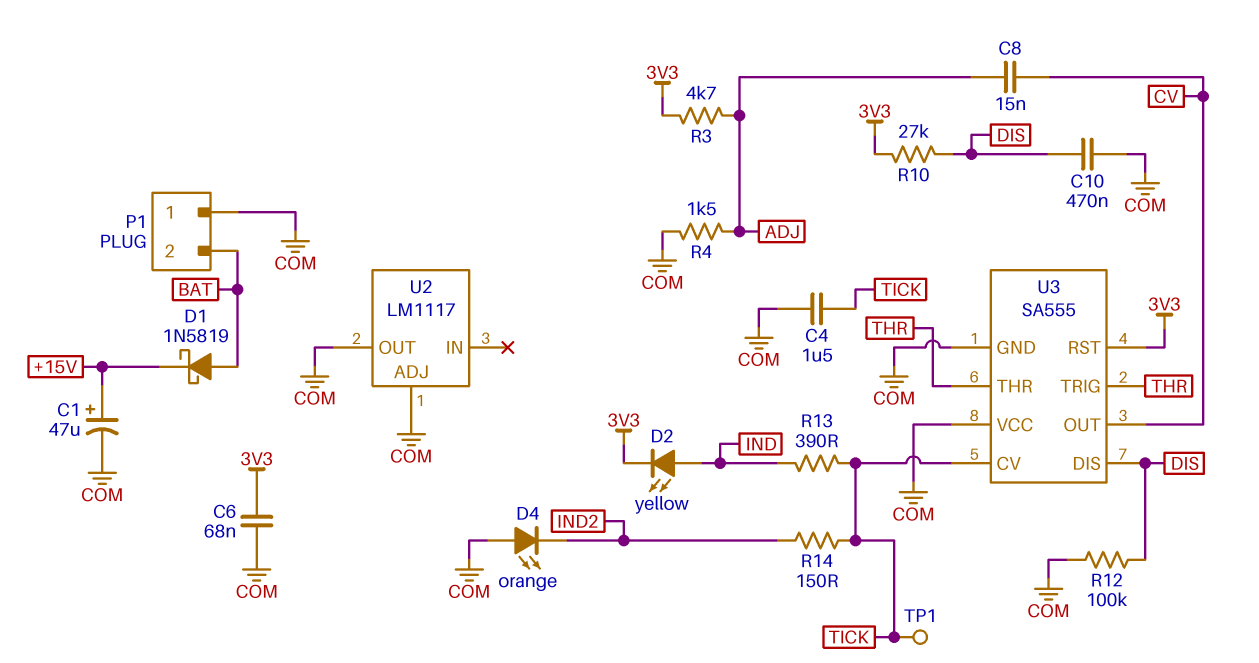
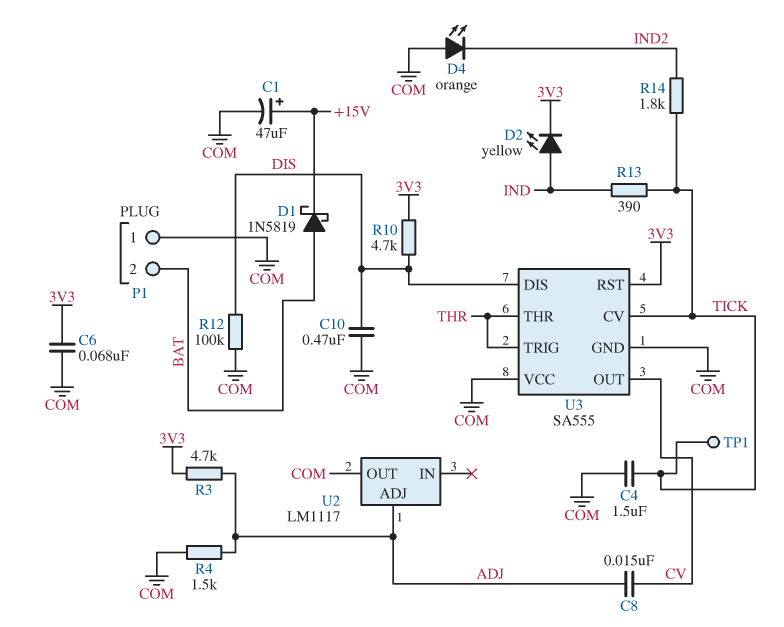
R10: 27k (3V3, DIS) -> 4.7k (3V3, DIS)
R14: 150 (IND2, TICK) -> 1.8k (IND2, TICK)
U2 pin ADJ: COM -> ADJ

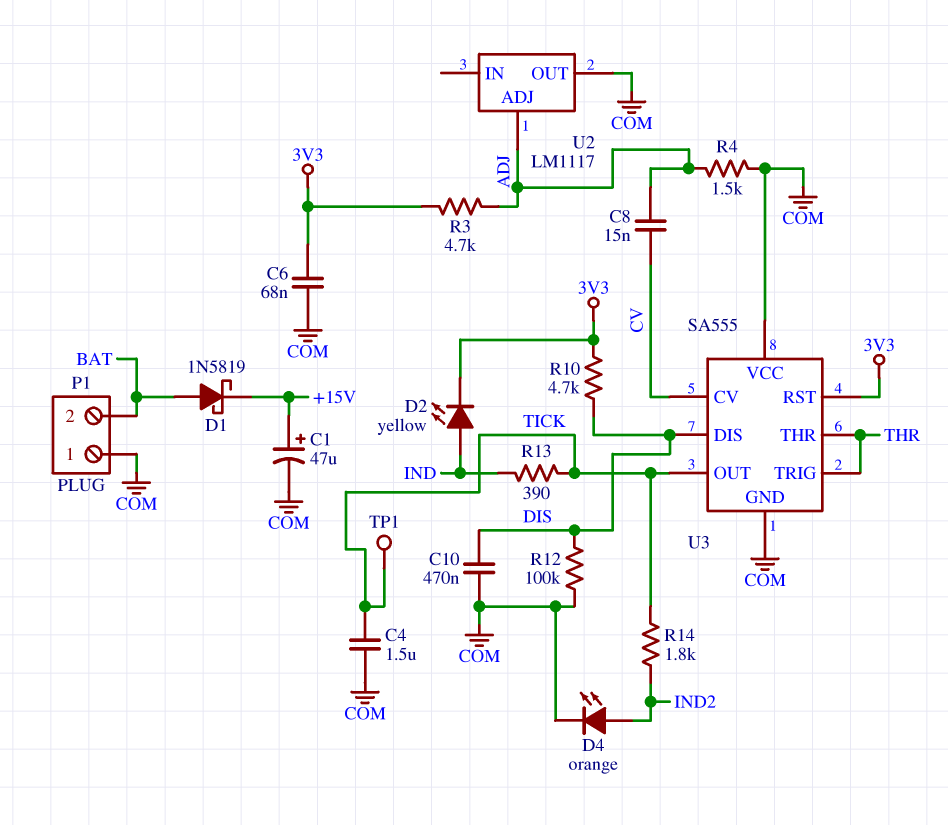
D4: LED orange (A COM, K IND2) -> LED orange (A IND2, K COM)
U3 pin CV: TICK -> CV
U3 pin OUT: CV -> TICK

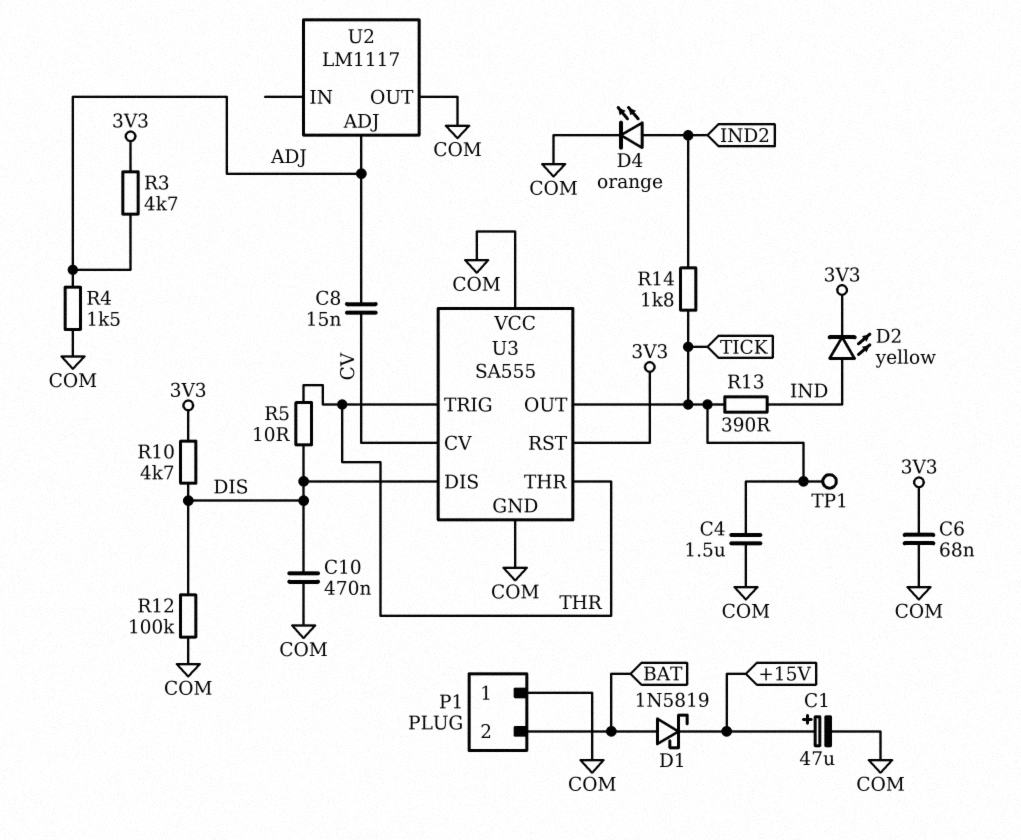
R5: none -> 10 (DIS, THR)

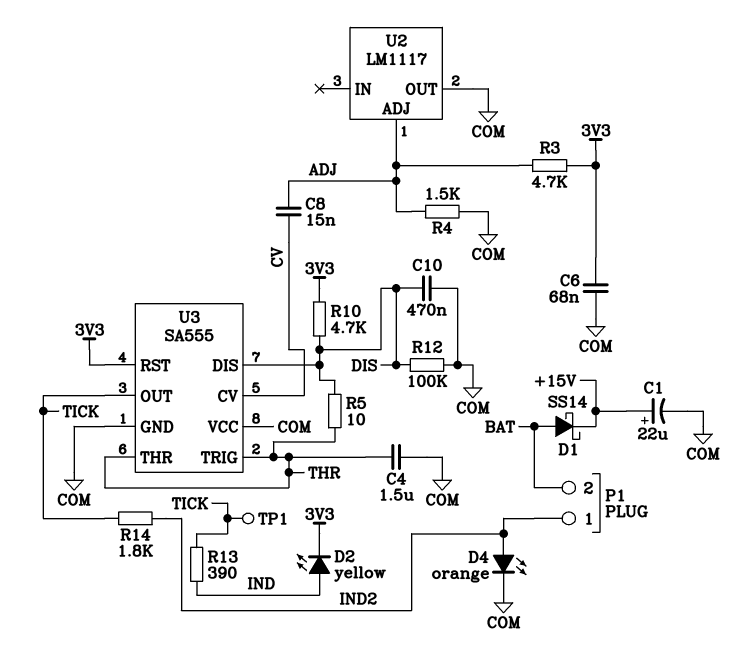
C1: 47uF (plus +15V, minus COM) -> 22uF (plus +15V, minus COM)
C4: 1.5uF (COM, TICK) -> 1.5uF (COM, THR)
D1: schottky 1N5819 (A BAT, K +15V) -> schottky SS14 (A BAT, K +15V)
P1 pin 1: COM -> IND2

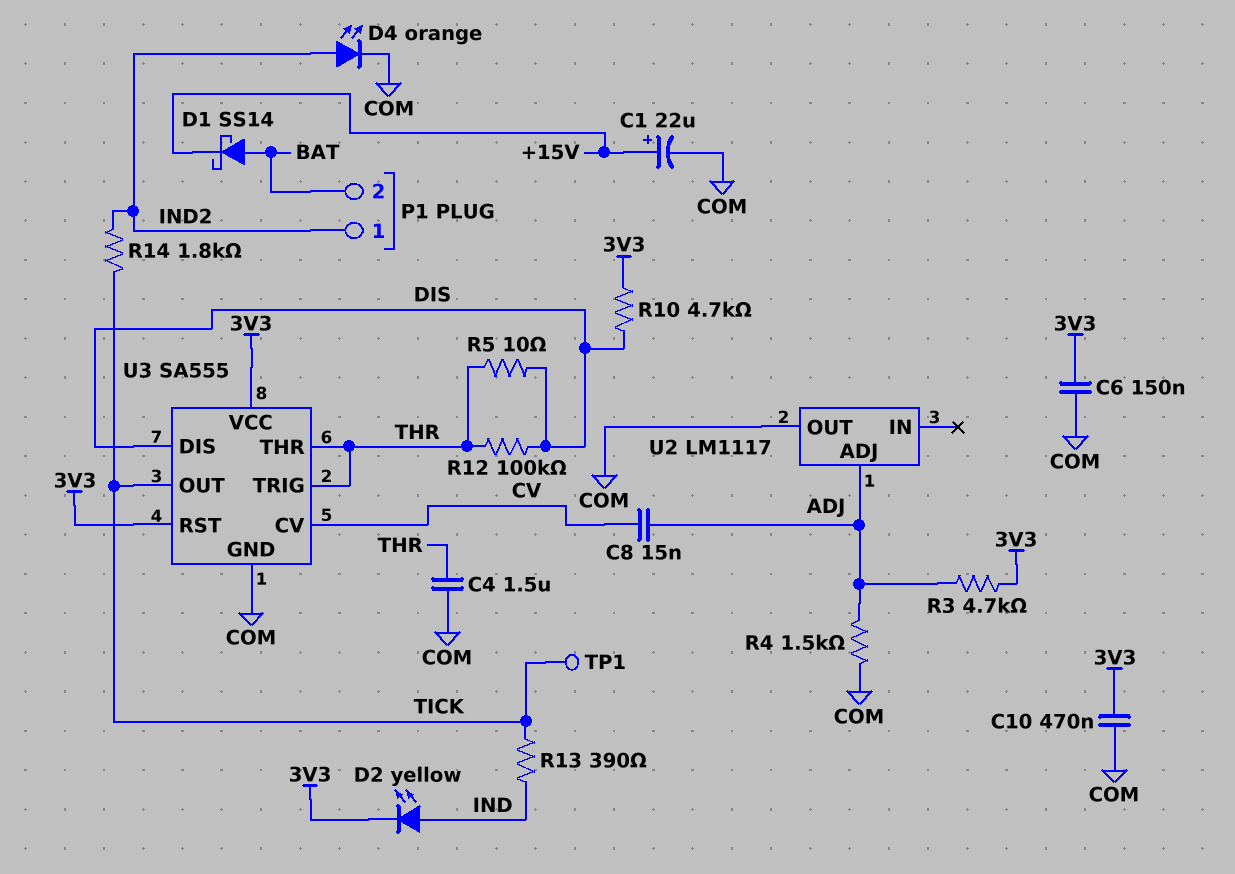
C6: 68nF (3V3, COM) -> 150nF (3V3, COM)
C10: 470nF (COM, DIS) -> 470nF (3V3, COM)
R12: 100k (COM, DIS) -> 100k (DIS, THR)
U3 pin VCC: COM -> 3V3

